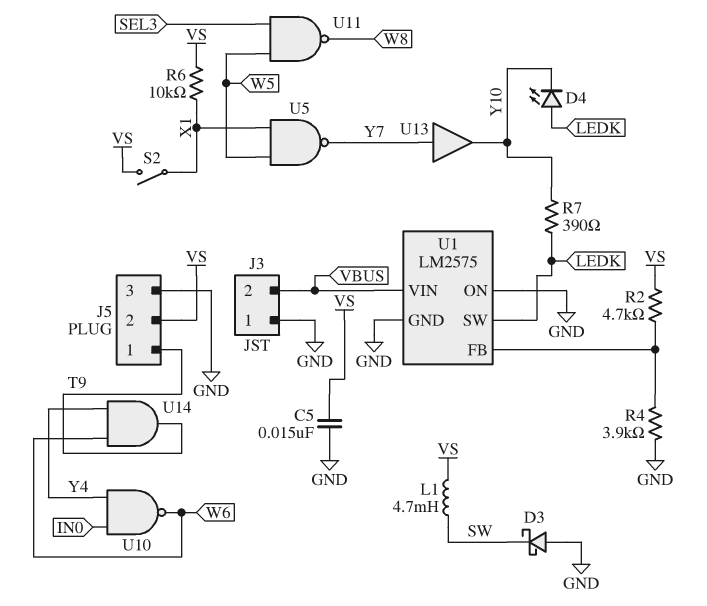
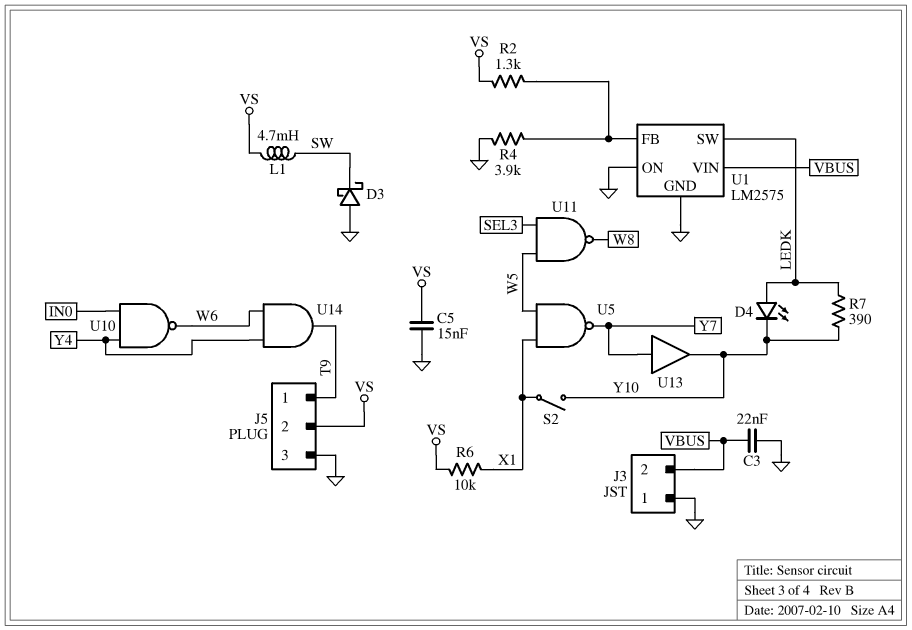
C3: none -> 22nF (GND, VBUS)
R2: 4.7k (U1/FB, VS) -> 1.3k (U1/FB, VS)
S2: switch (VS, X1) -> switch (X1, Y10)

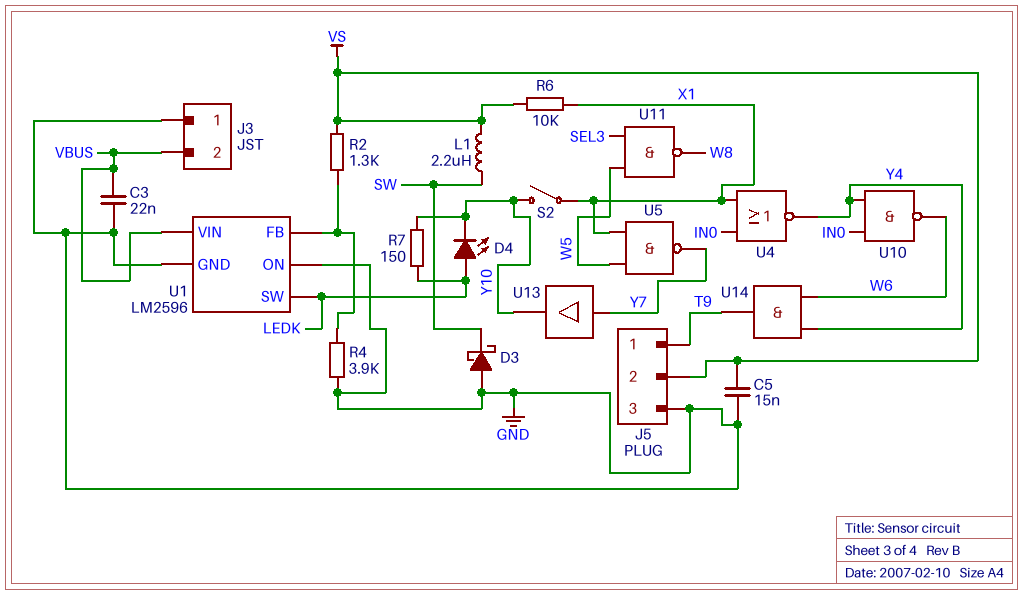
L1: 4.7mH (SW, VS) -> 2.2uH (SW, VS)
R7: 390 (LEDK, Y10) -> 150 (LEDK, Y10)
U1: LM2575 -> LM2596
U4: none -> NOR (in IN0, in X1, out Y4)

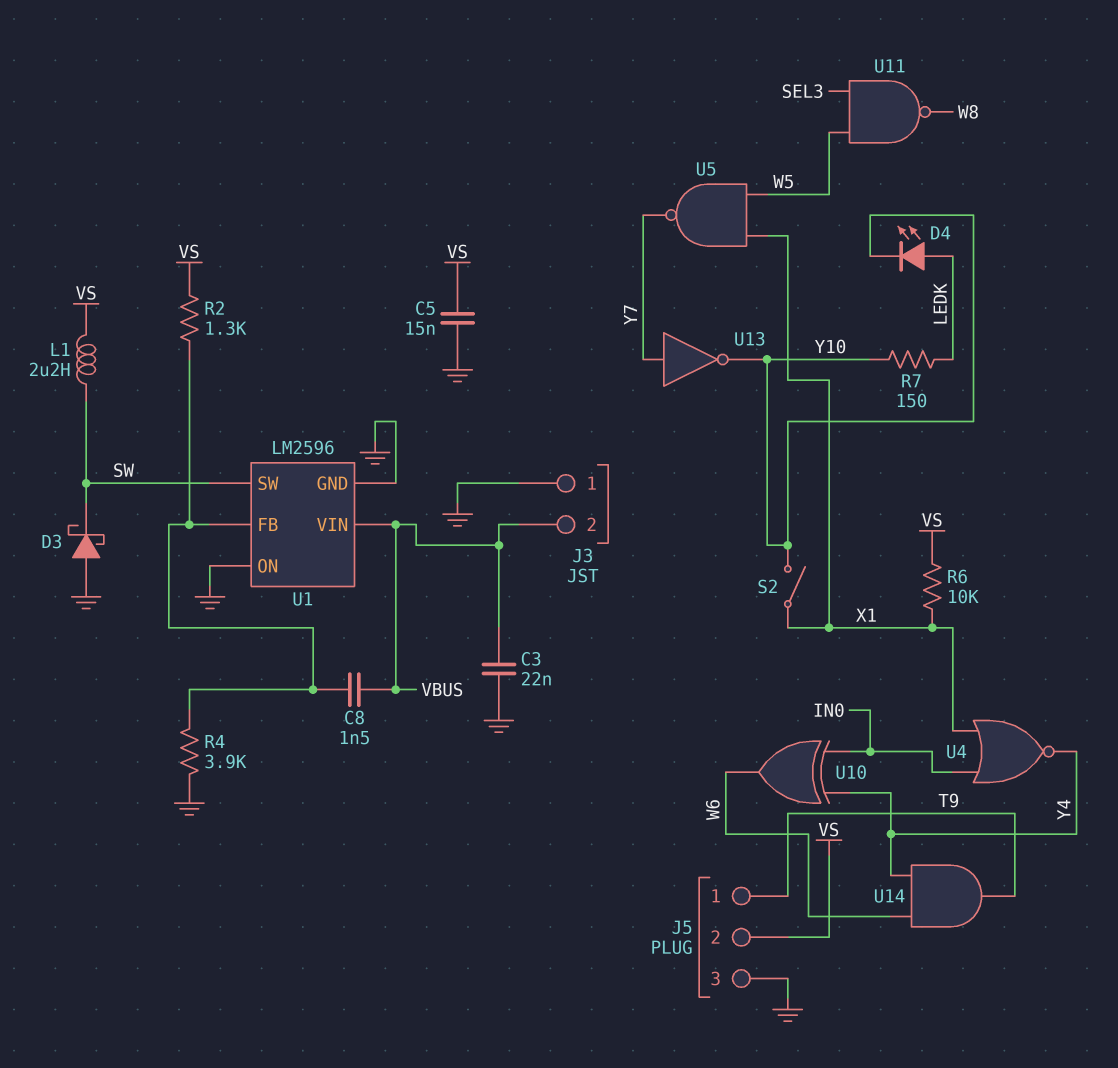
C8: none -> 1.5nF (U1/FB, VBUS)
U1 pin SW: LEDK -> SW
U10: NAND (in IN0, in Y4, out W6) -> XOR (in IN0, in Y4, out W6)
U13: buffer (in Y7, out Y10) -> NOT (in Y7, out Y10)

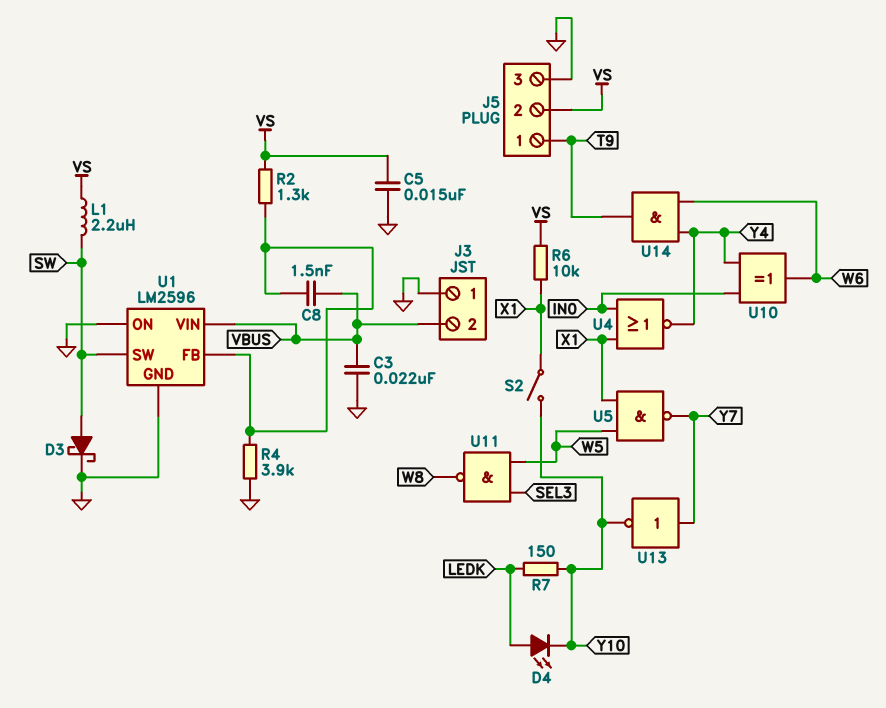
D3: schottky (A GND, K SW) -> schottky (A SW, K GND)

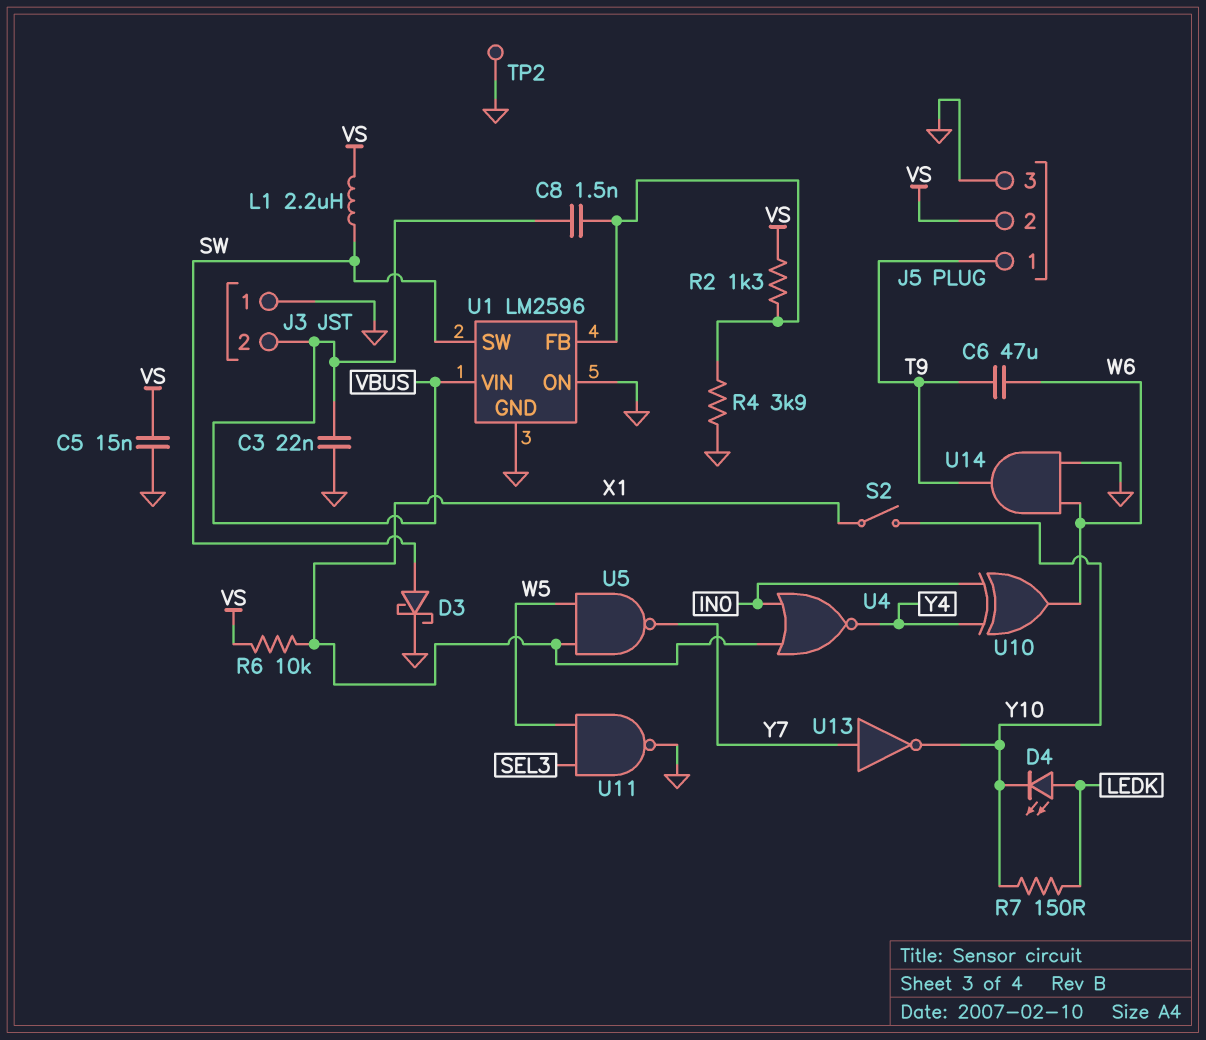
C6: none -> 47uF (T9, W6)
TP2: none -> test point (GND)
U11: NAND (in SEL3, in W5, out W8) -> NAND (in SEL3, in W5, out GND)
U14: AND (in W6, in Y4, out T9) -> AND (in GND, in W6, out T9)

